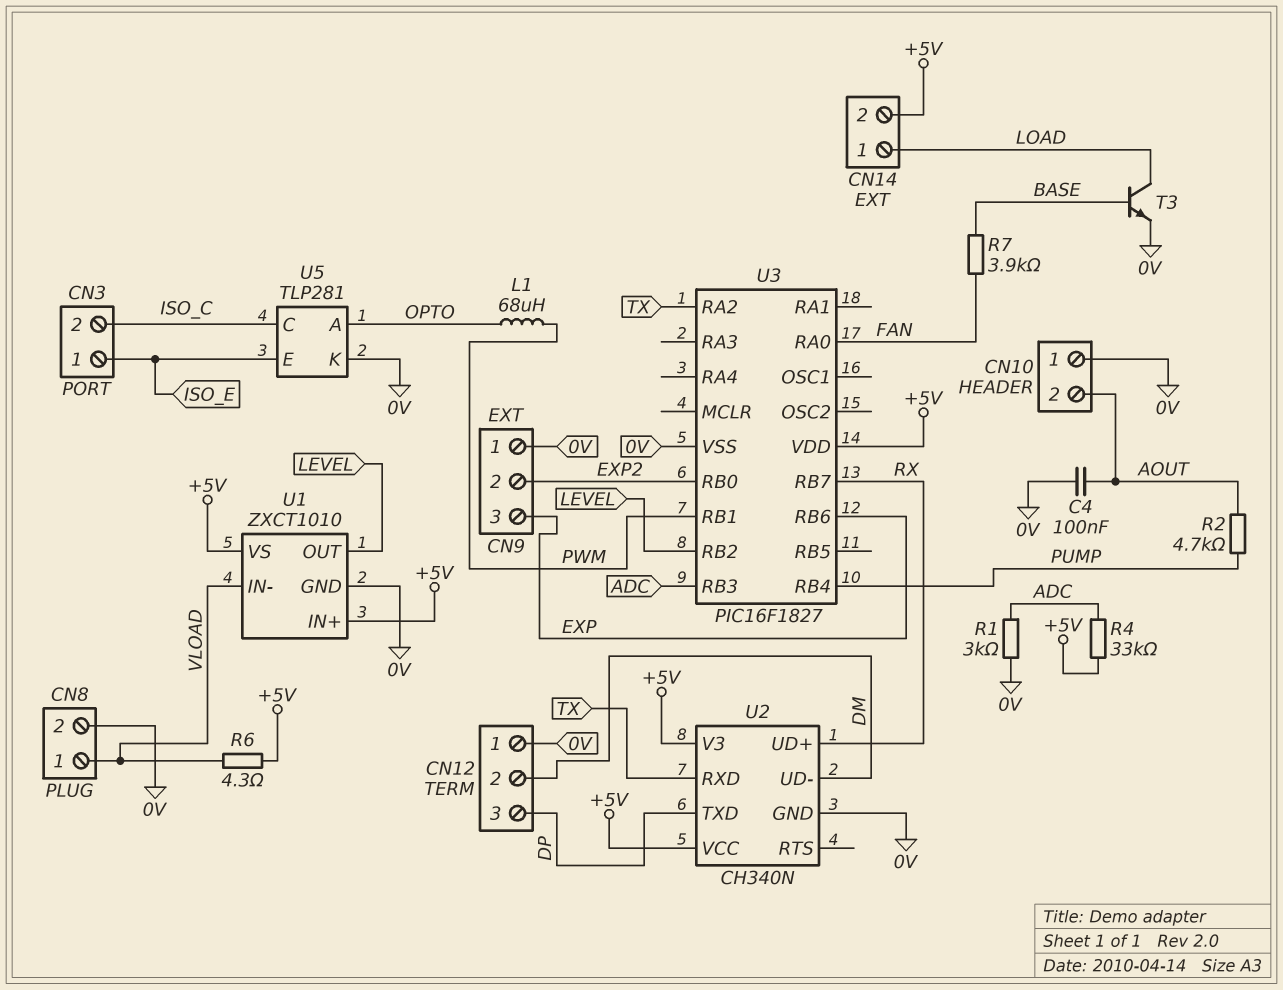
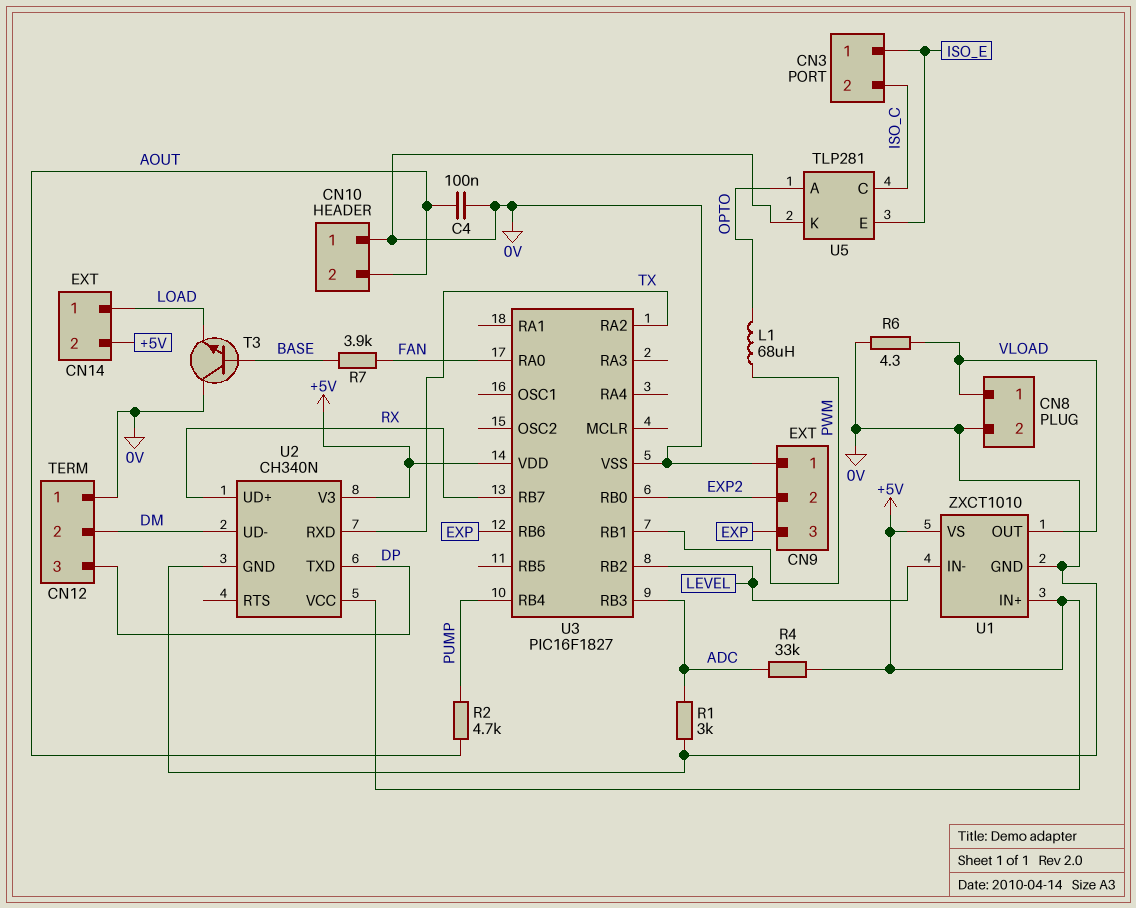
R6: 4.3 (+5V, VLOAD) -> 4.3 (0V, VLOAD)
T3: NPN (B BASE, C LOAD, E 0V) -> NPN (B BASE, C 0V, E LOAD)
U1 pin IN-: VLOAD -> LEVEL
U1 pin OUT: LEVEL -> VLOAD

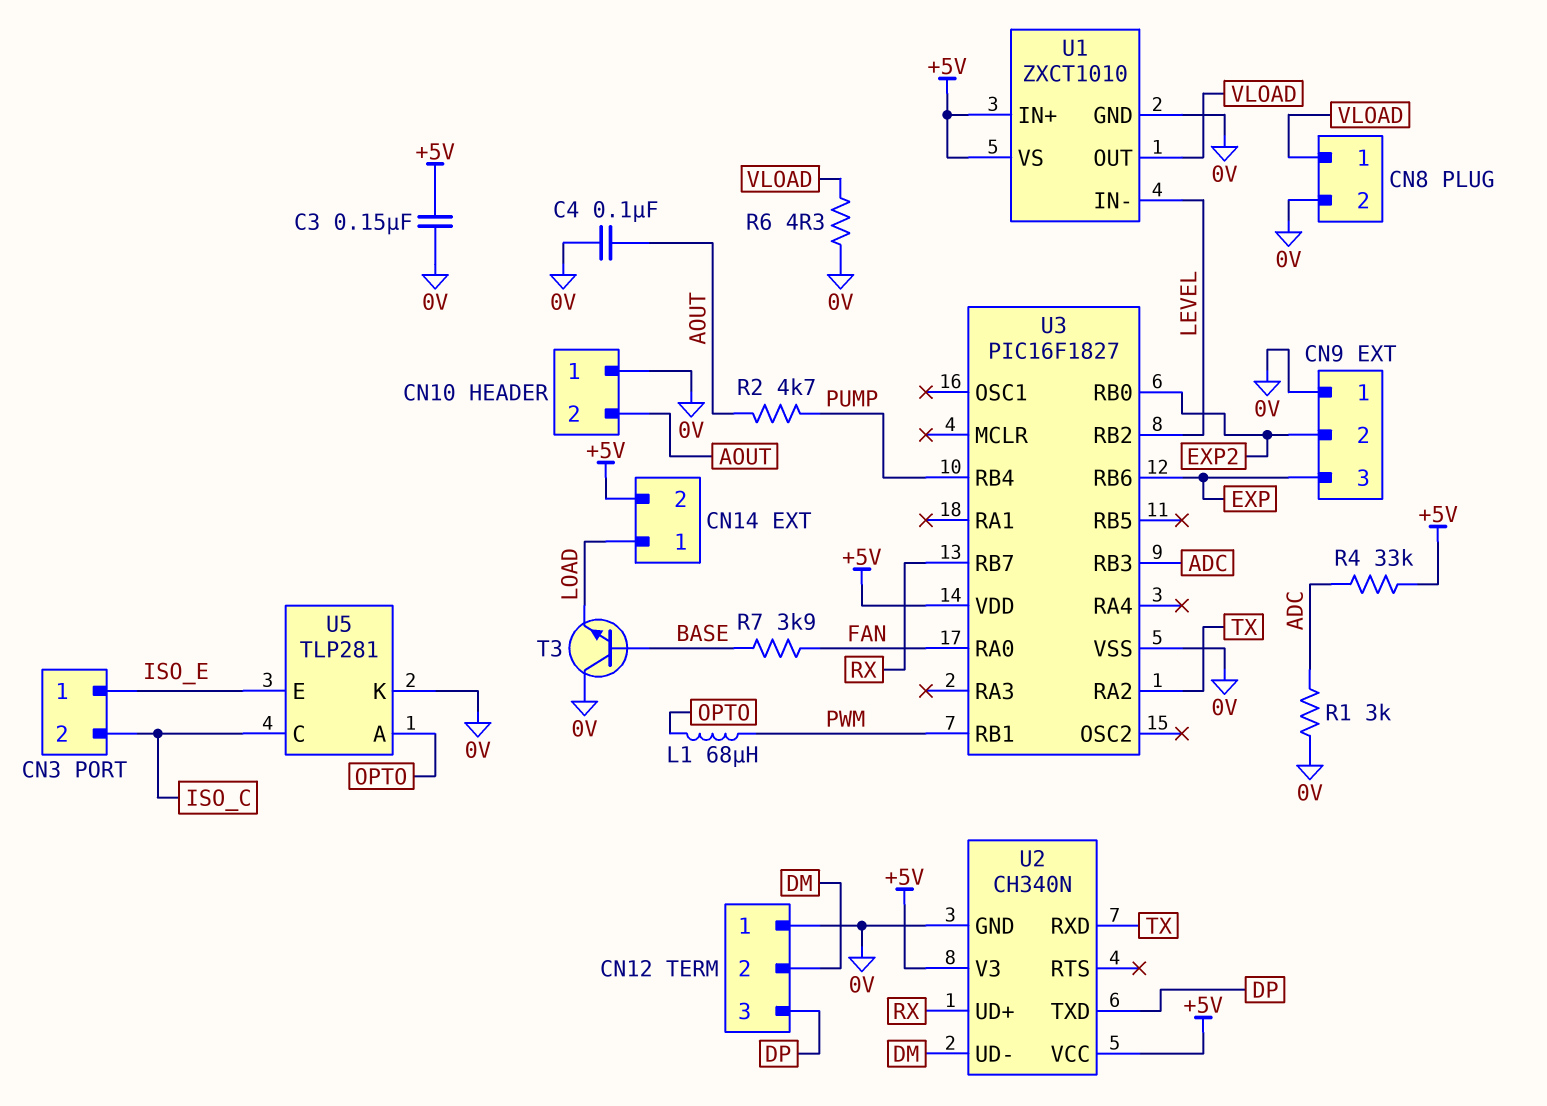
C3: none -> 150nF (+5V, 0V)

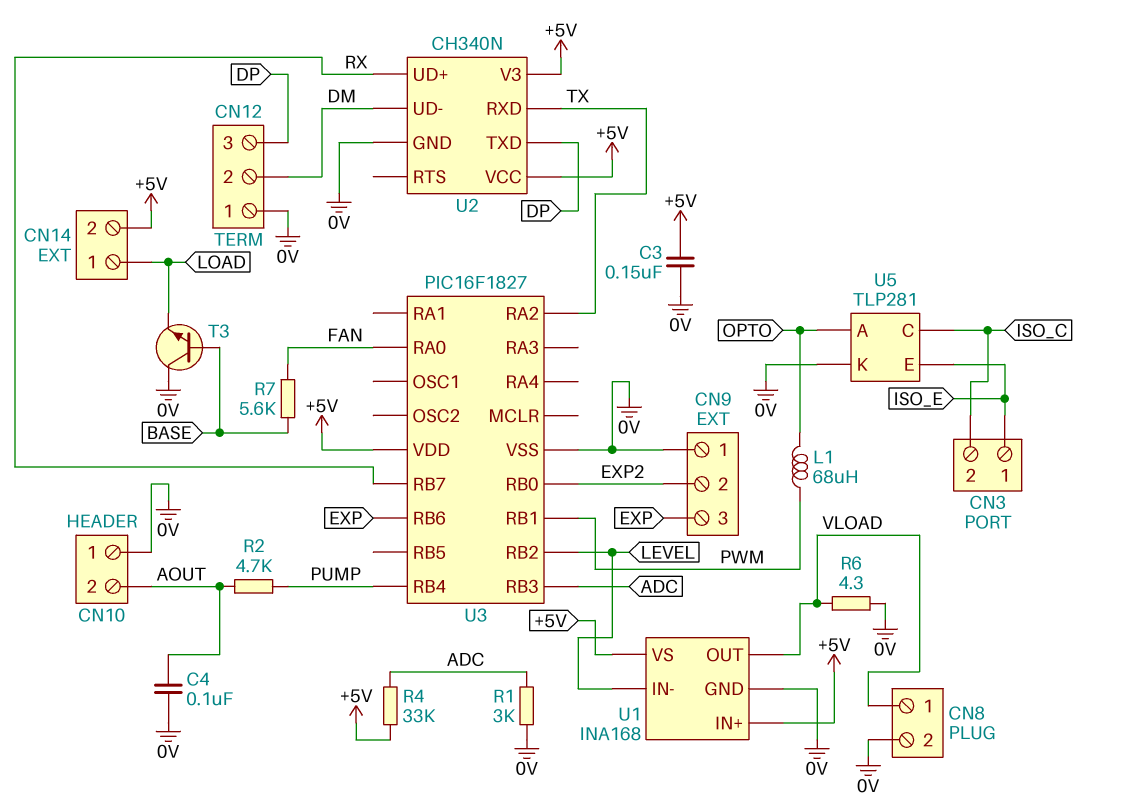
R7: 3.9k (BASE, FAN) -> 5.6k (BASE, FAN)
U1: ZXCT1010 -> INA168

